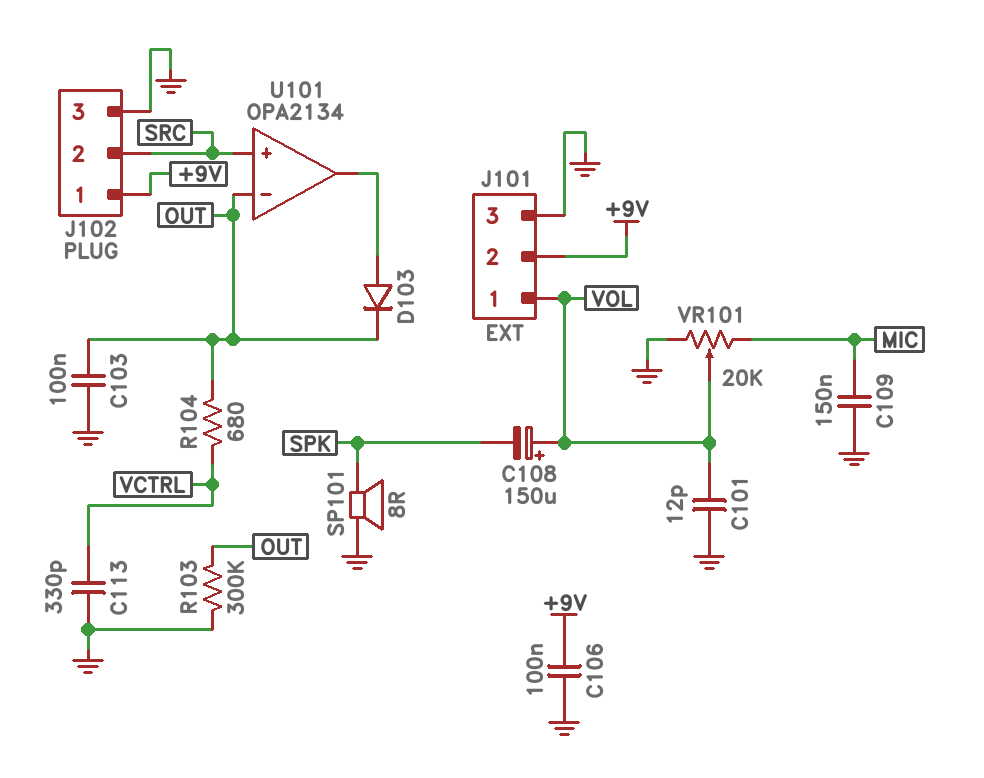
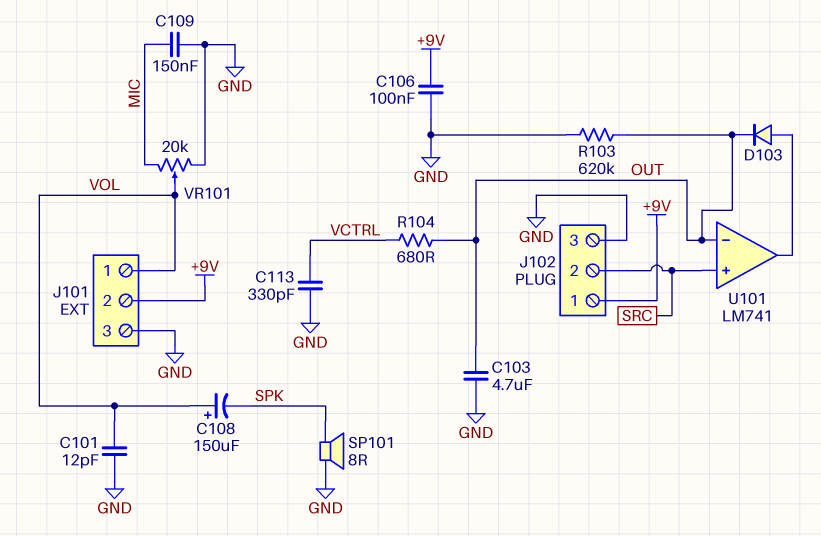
C103: 100nF (GND, OUT) -> 4.7uF (GND, OUT)
R103: 300k (GND, OUT) -> 620k (GND, OUT)
U101: OPA2134 -> LM741

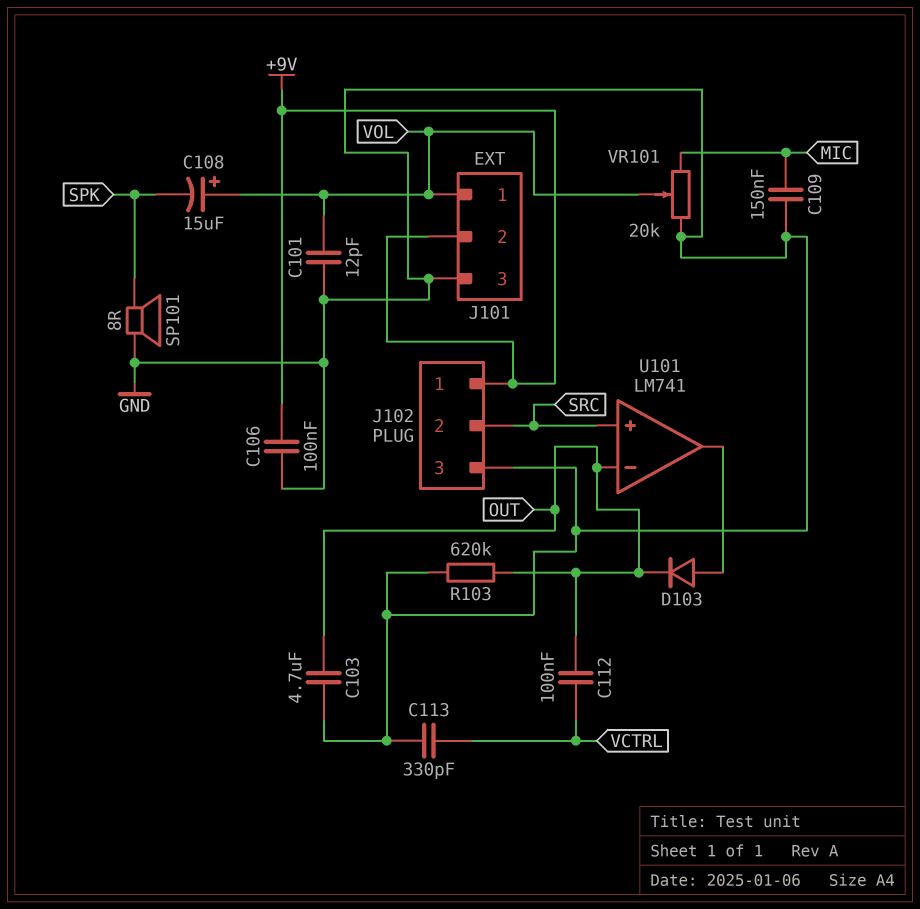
C108: 150uF (plus VOL, minus SPK) -> 15uF (plus VOL, minus SPK)
C112: none -> 100nF (OUT, VCTRL)
R104: 680 (OUT, VCTRL) -> none

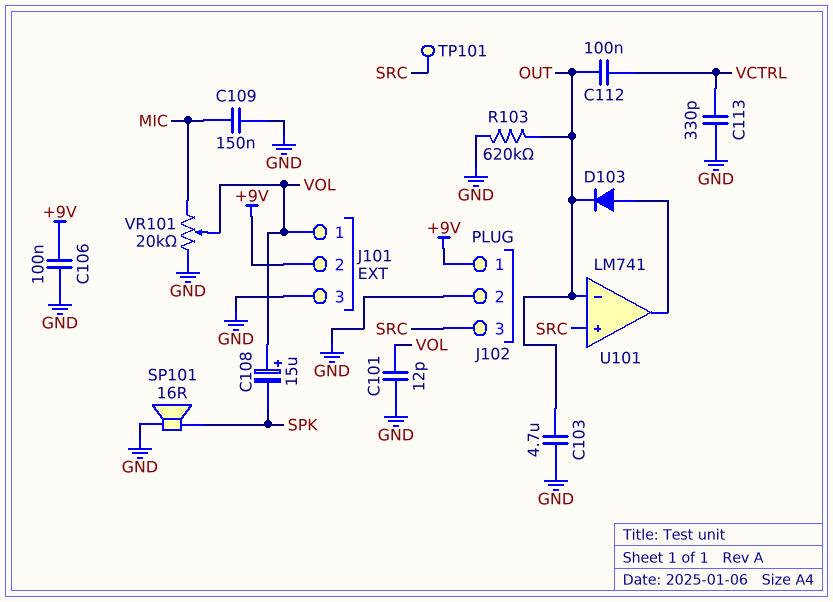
J102 pin 2: SRC -> GND
J102 pin 3: GND -> SRC
SP101: speaker 8R (GND, SPK) -> speaker 16R (GND, SPK)
TP101: none -> test point (SRC)

